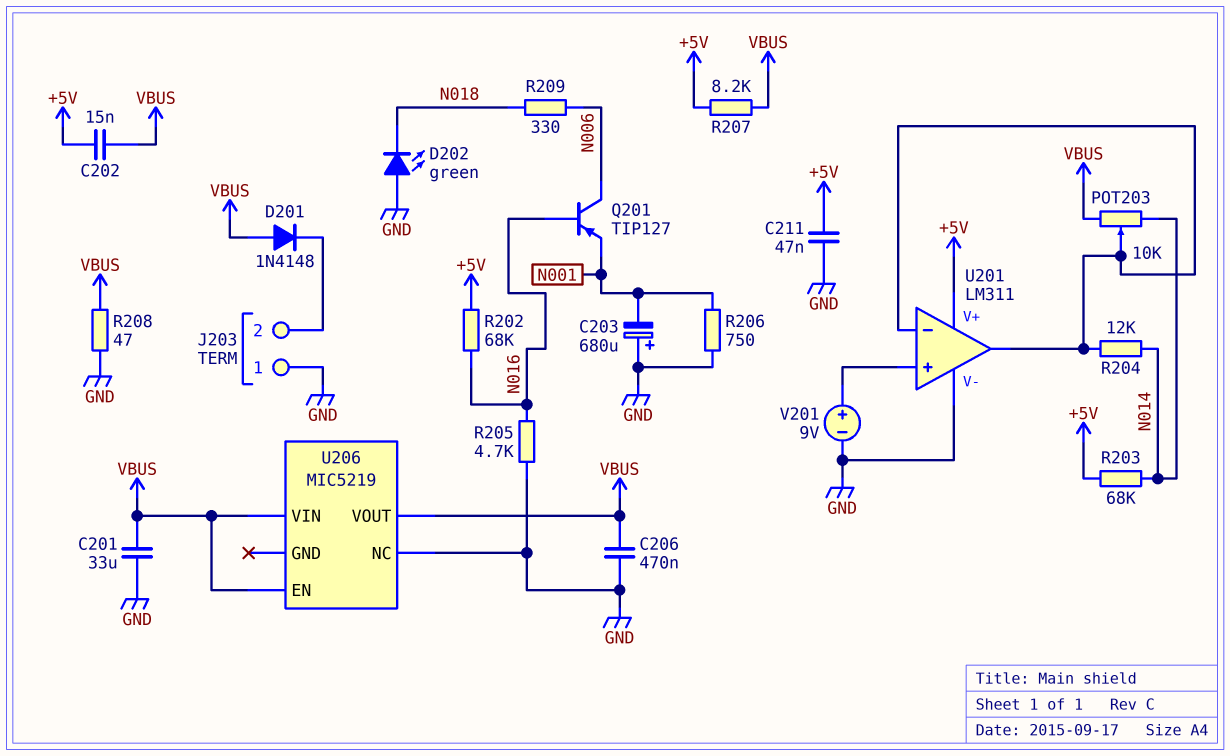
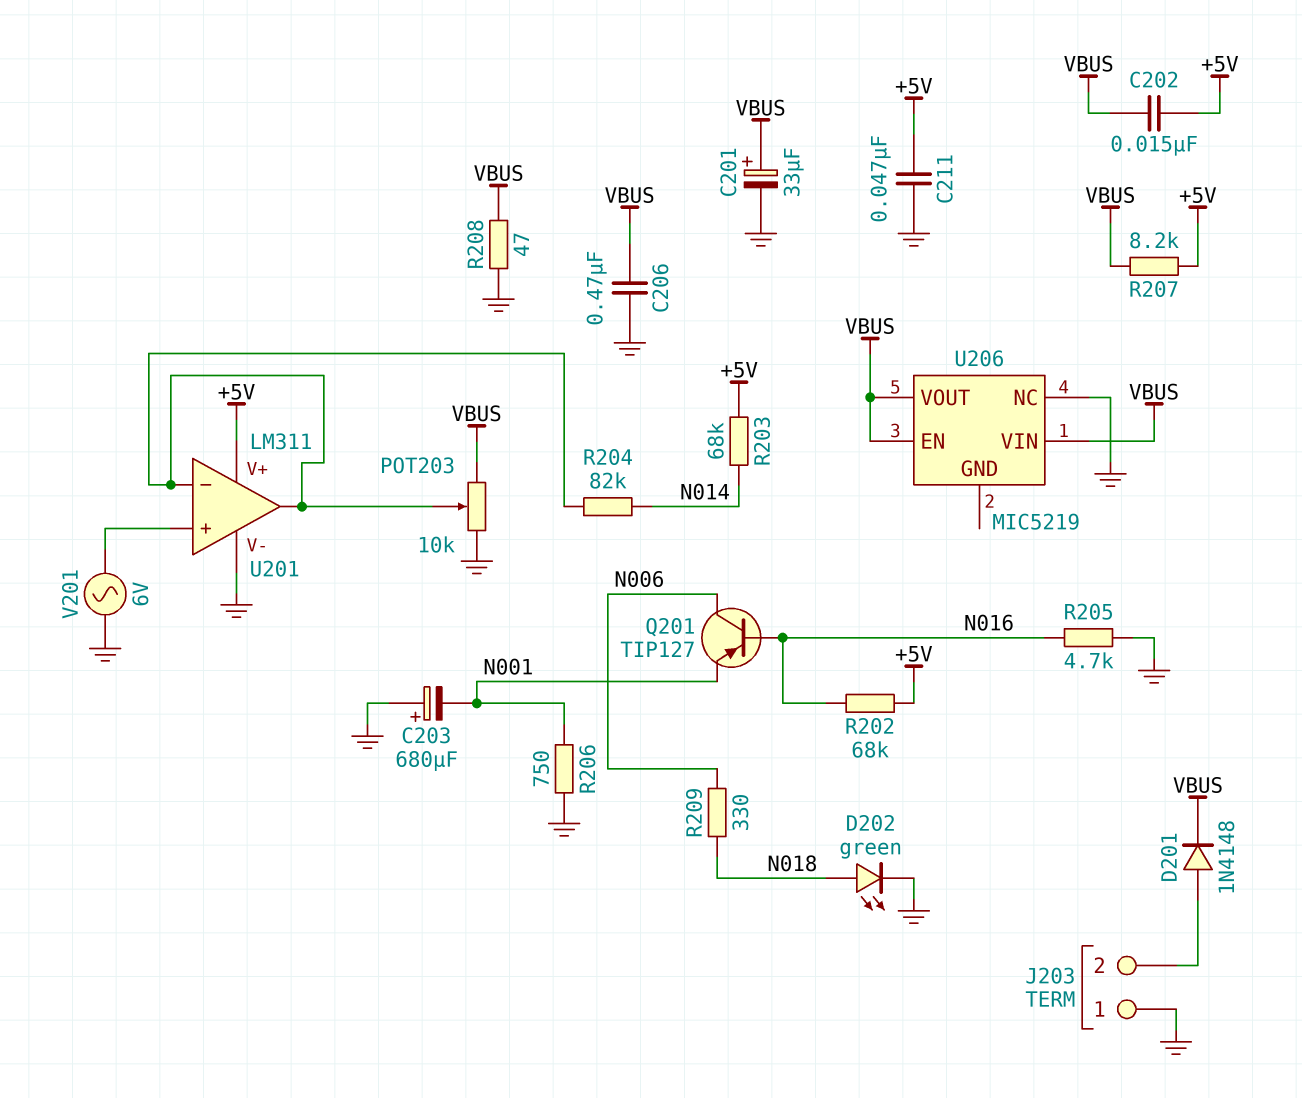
C201: 33uF (GND, VBUS) -> 33uF (plus VBUS, minus GND)
D201: diode 1N4148 (A VBUS, K J203/2) -> diode 1N4148 (A J203/2, K VBUS)
D202: LED green (A GND, K N018) -> LED green (A N018, K GND)
POT203: 10k (N014, VBUS, wiper U201/in-) -> 10k (GND, VBUS, wiper U201/in-)
R204: 12k (N014, U201/in-) -> 82k (N014, U201/in-)
V201: 9V (plus U201/in+, minus GND) -> AC 6V (GND, U201/in+)

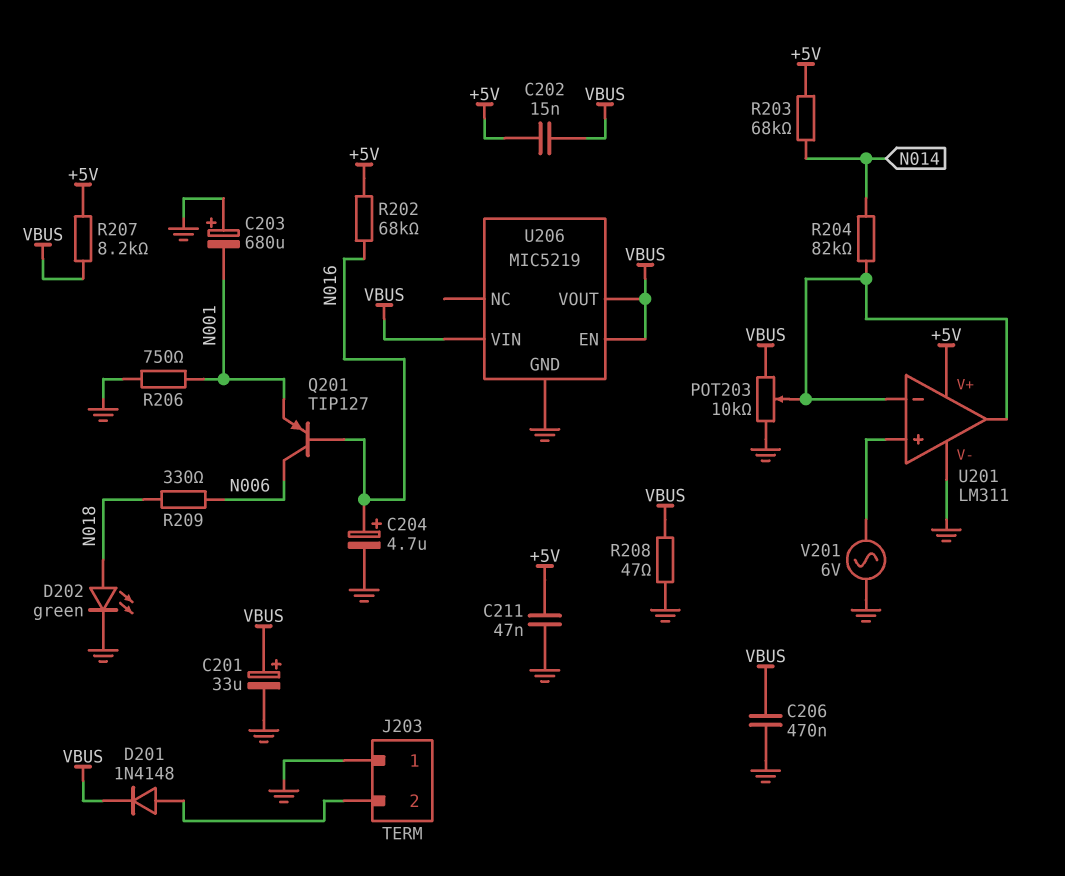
C204: none -> 4.7uF (plus N016, minus GND)
R205: 4.7k (GND, N016) -> none
U206 pin GND: none -> GND
U206 pin NC: GND -> none

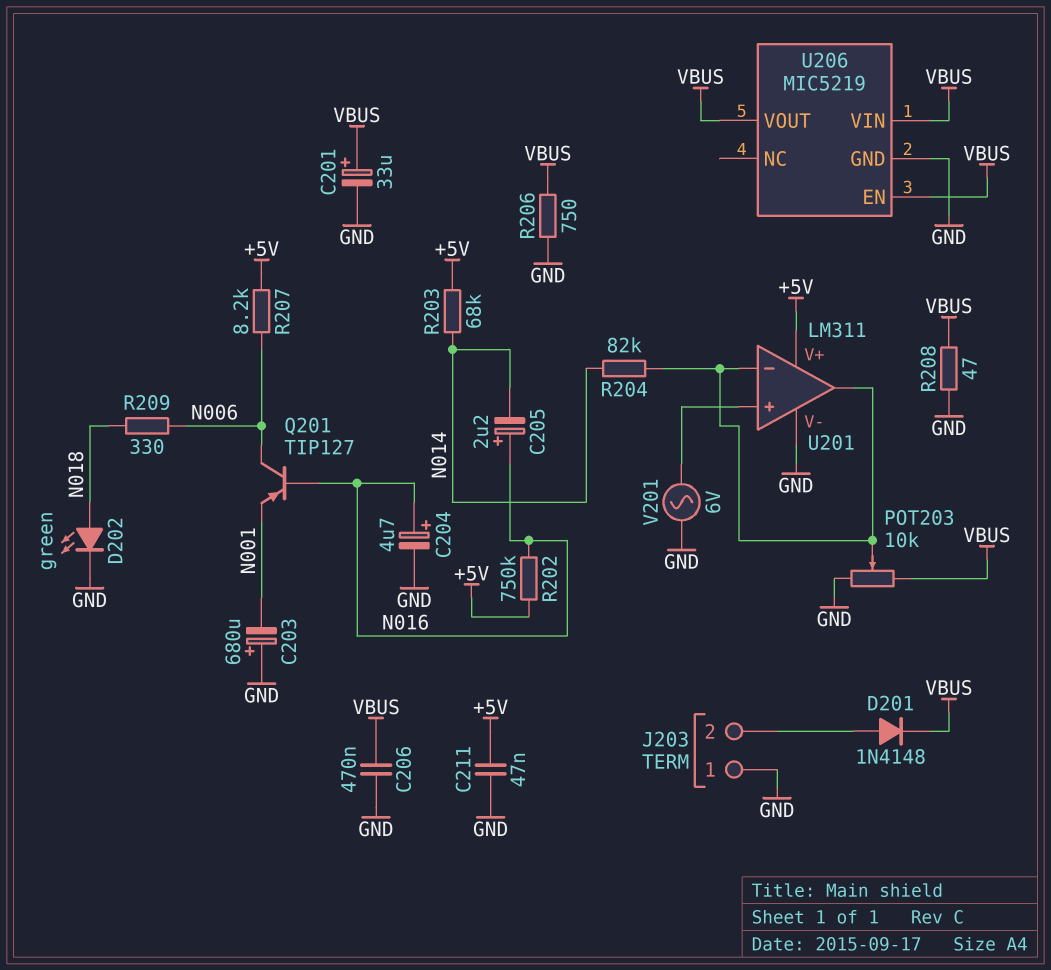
C202: 15nF (+5V, VBUS) -> none
C205: none -> 2.2uF (plus N016, minus N014)
R202: 68k (+5V, N016) -> 750k (+5V, N016)
R206: 750 (GND, N001) -> 750 (GND, VBUS)
R207: 8.2k (+5V, VBUS) -> 8.2k (+5V, N006)

